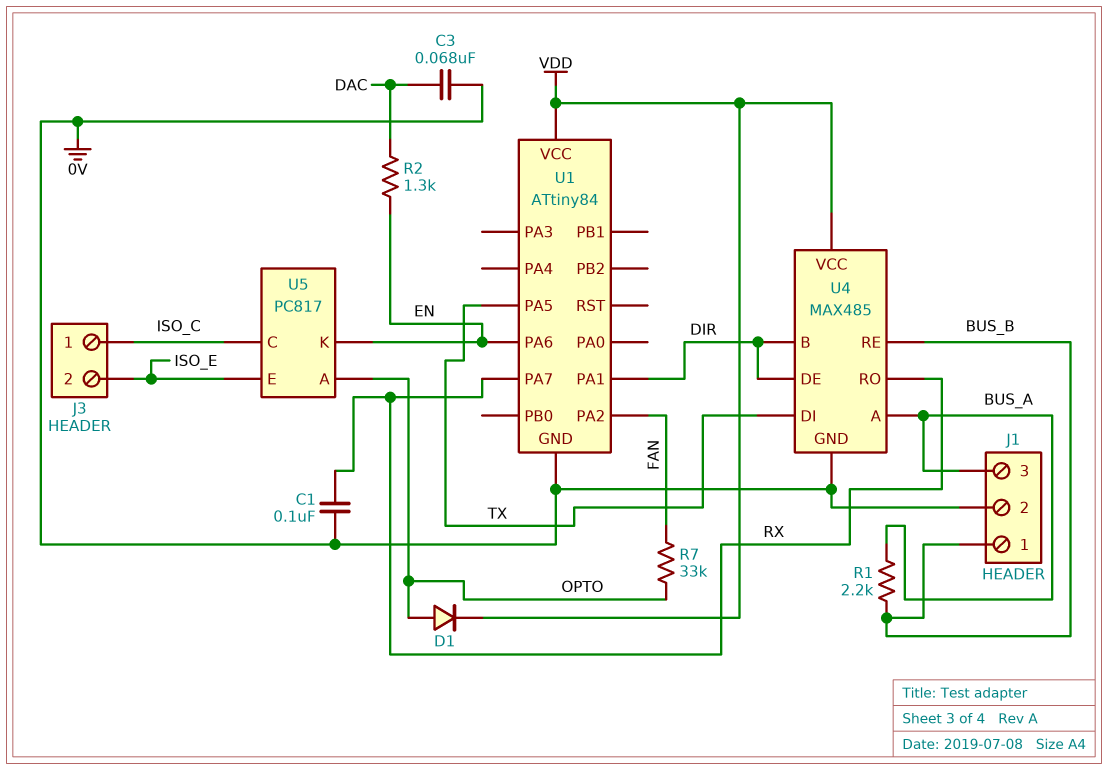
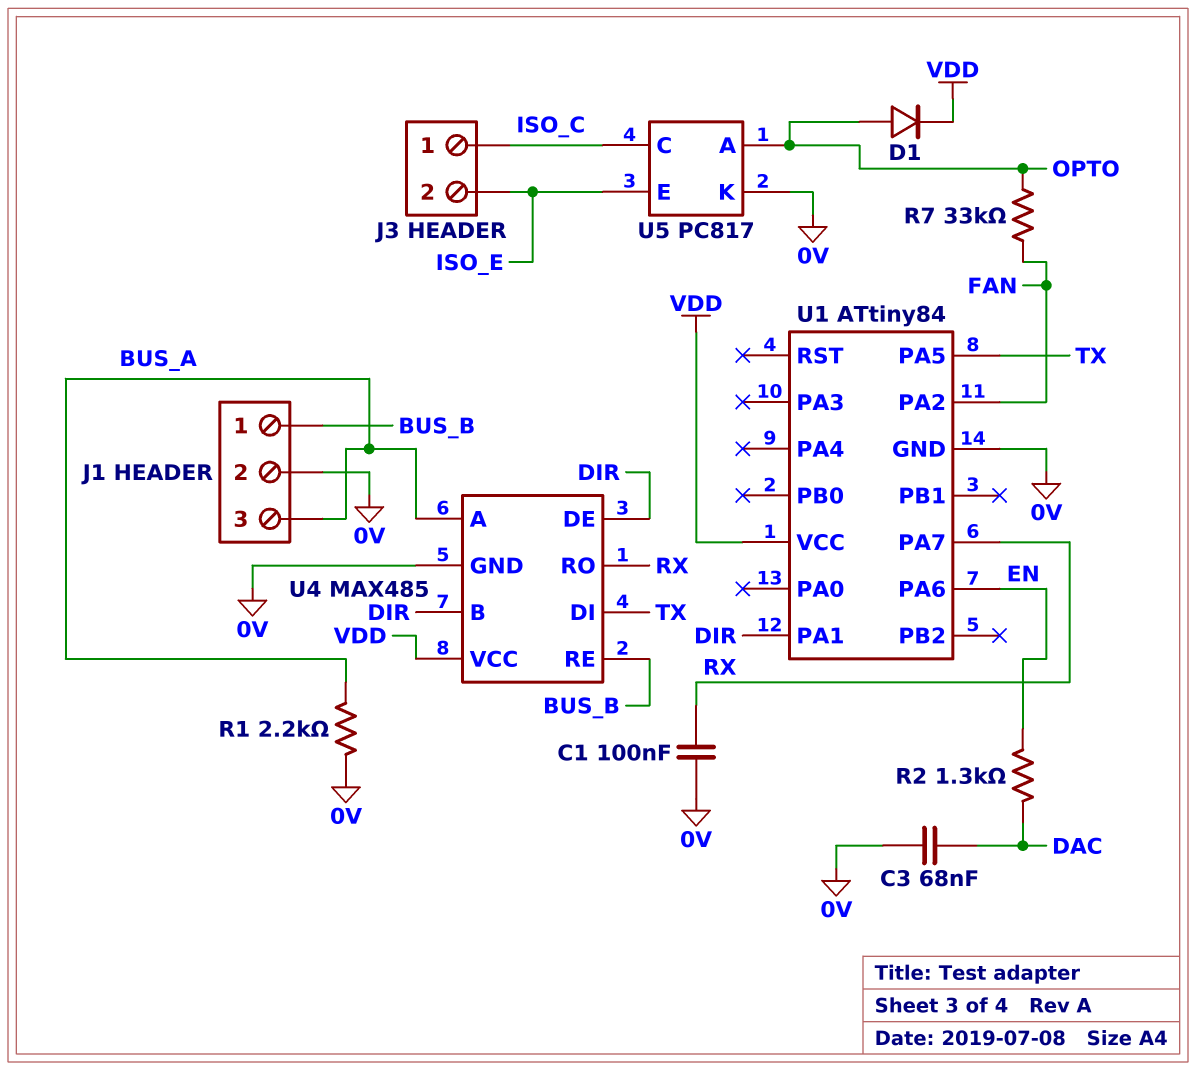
R1: 2.2k (BUS_A, BUS_B) -> 2.2k (0V, BUS_A)
U5 pin K: EN -> 0V

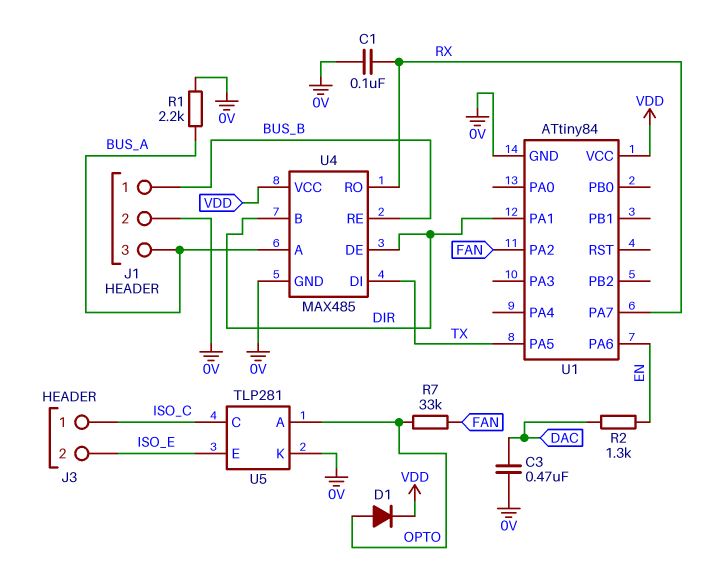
C3: 68nF (0V, DAC) -> 470nF (0V, DAC)
U5: PC817 -> TLP281

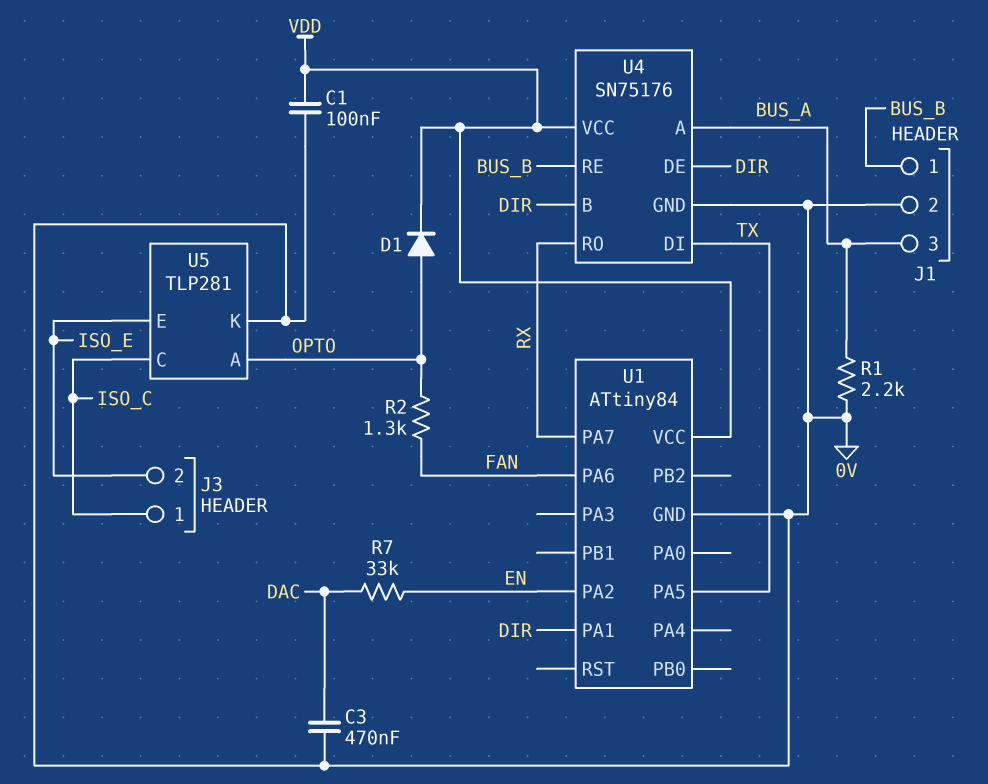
C1: 100nF (0V, RX) -> 100nF (0V, VDD)
R2: 1.3k (DAC, EN) -> 1.3k (FAN, OPTO)
R7: 33k (FAN, OPTO) -> 33k (DAC, EN)
U1 pin PA2: FAN -> EN
U1 pin PA6: EN -> FAN
U4: MAX485 -> SN75176

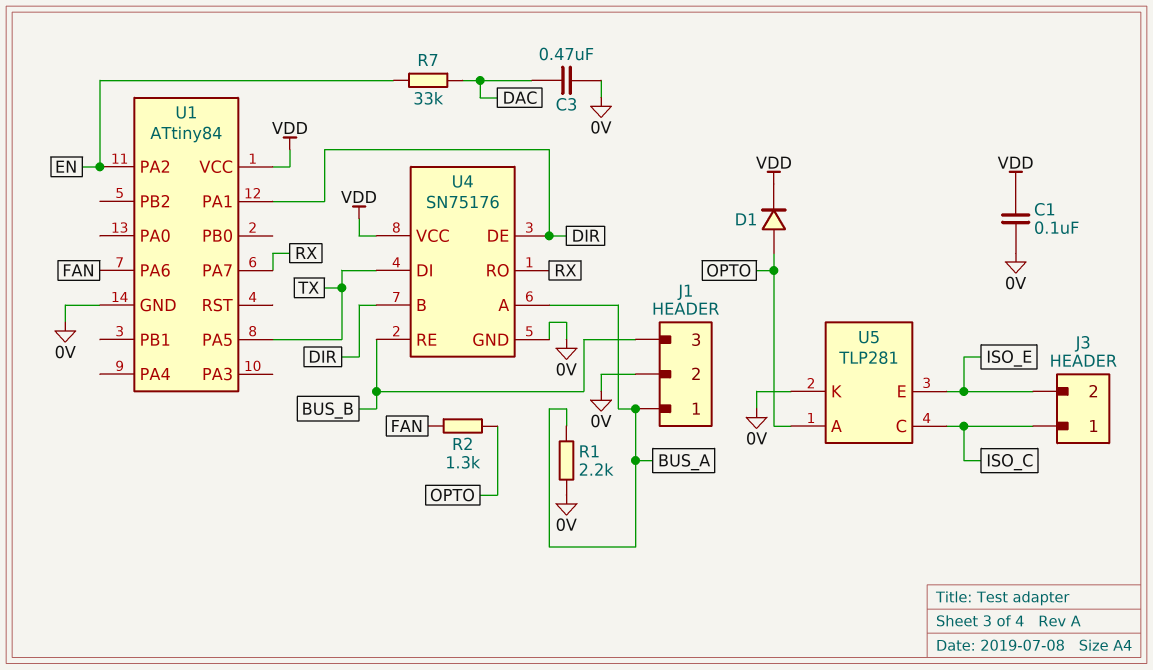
J1 pin 1: BUS_B -> BUS_A
J1 pin 3: BUS_A -> BUS_B

